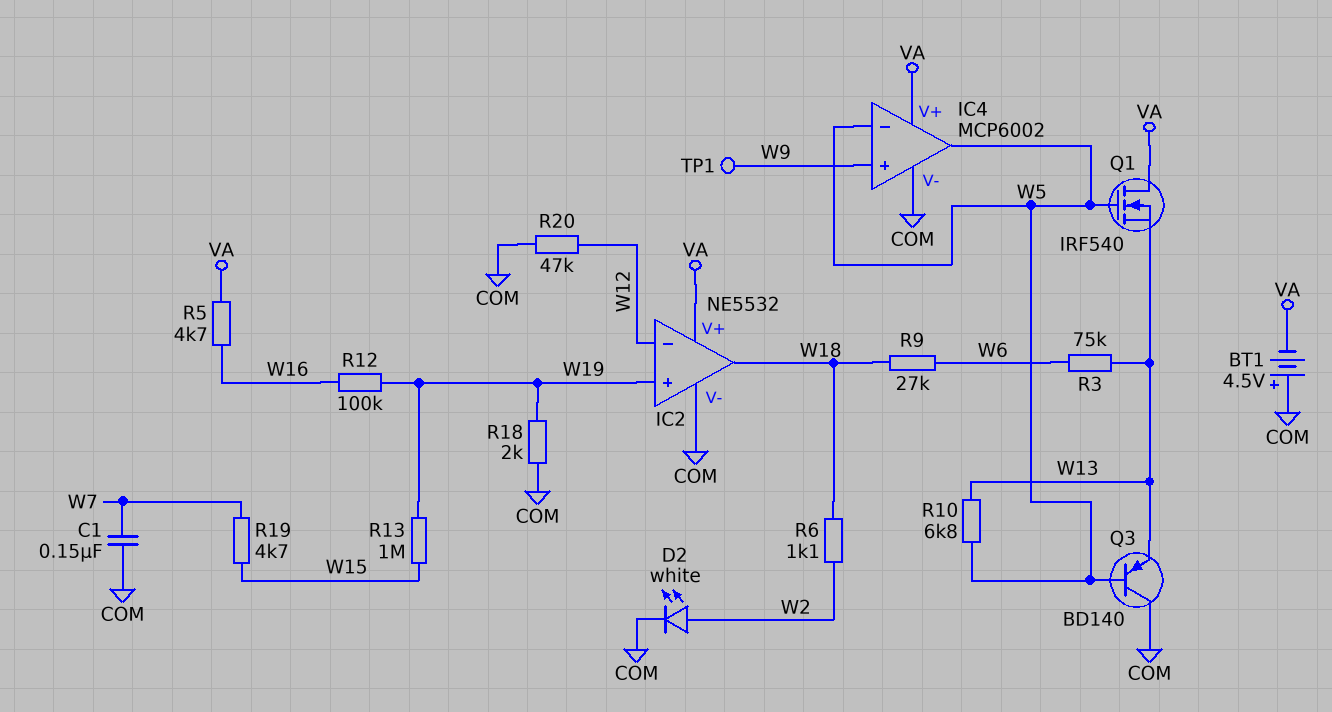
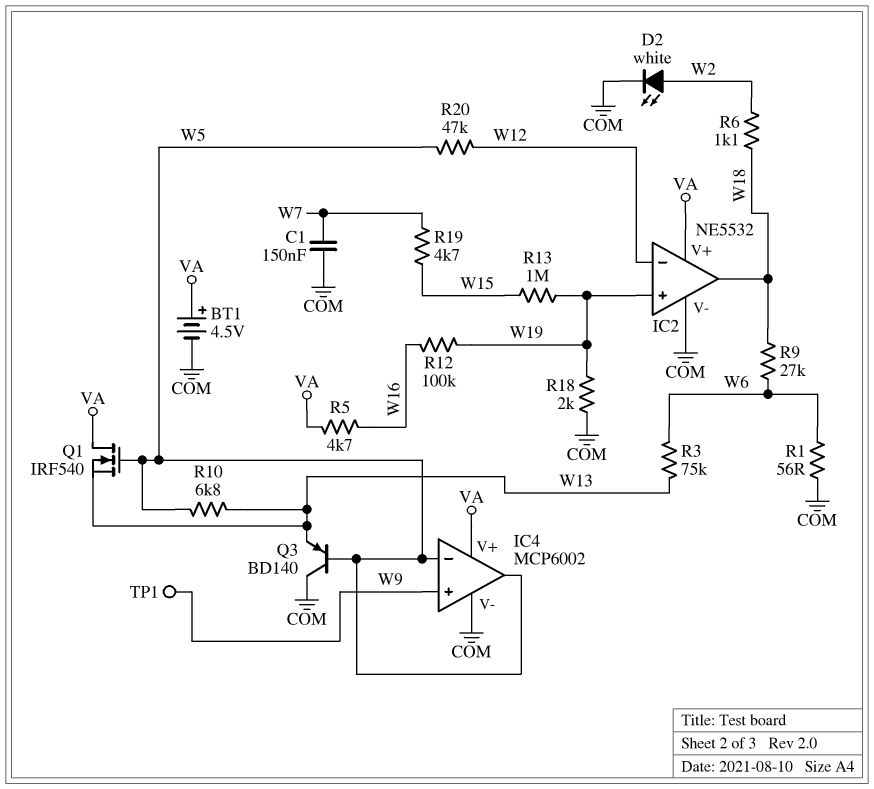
BT1: 4.5V (plus COM, minus VA) -> 4.5V (plus VA, minus COM)
R1: none -> 56 (COM, W6)
R20: 47k (COM, W12) -> 47k (W5, W12)

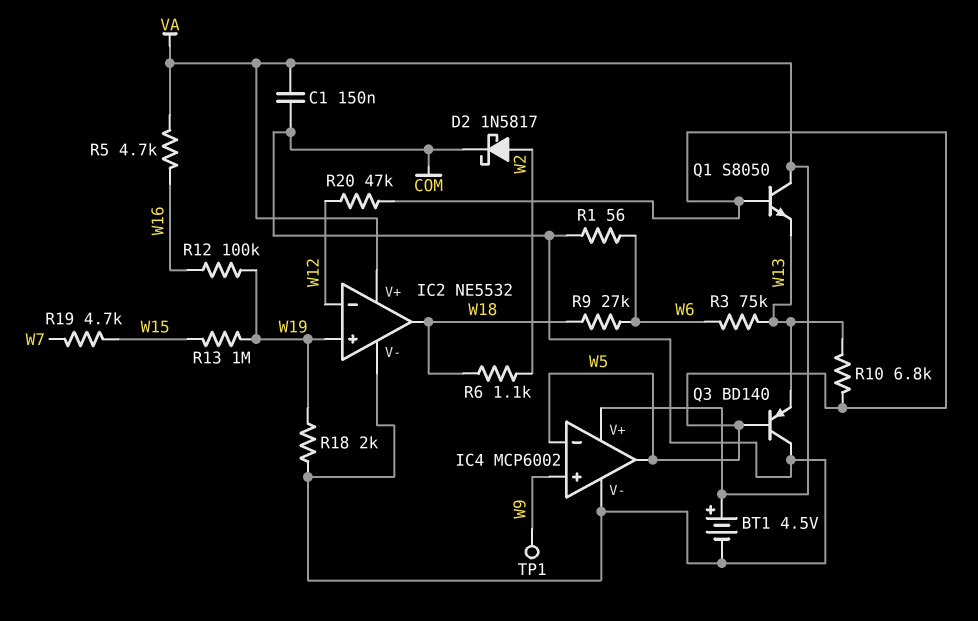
C1: 150nF (COM, W7) -> 150nF (COM, VA)
D2: LED white (A W2, K COM) -> schottky 1N5817 (A W2, K COM)
Q1: NMOS IRF540 (G W5, D VA, S W13) -> NPN S8050 (B W5, C VA, E W13)

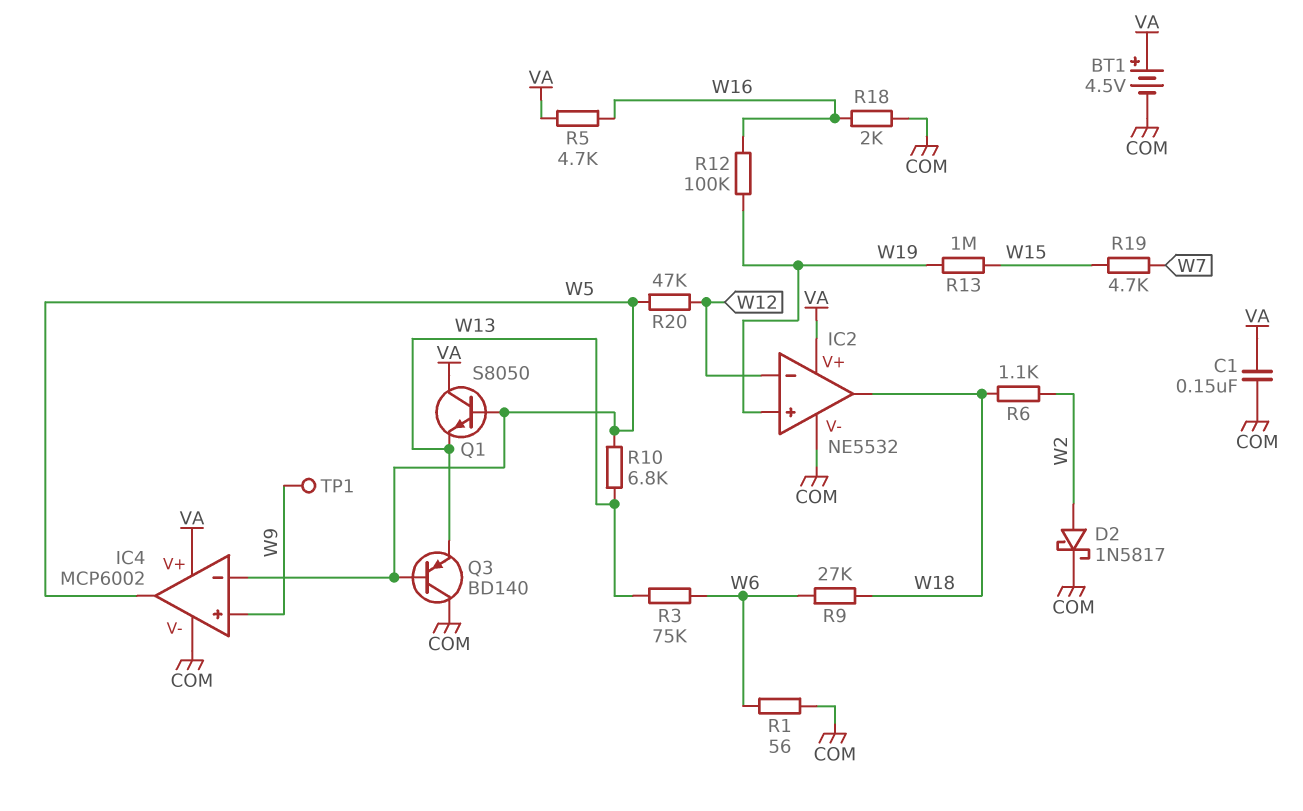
R18: 2k (COM, W19) -> 2k (COM, W16)

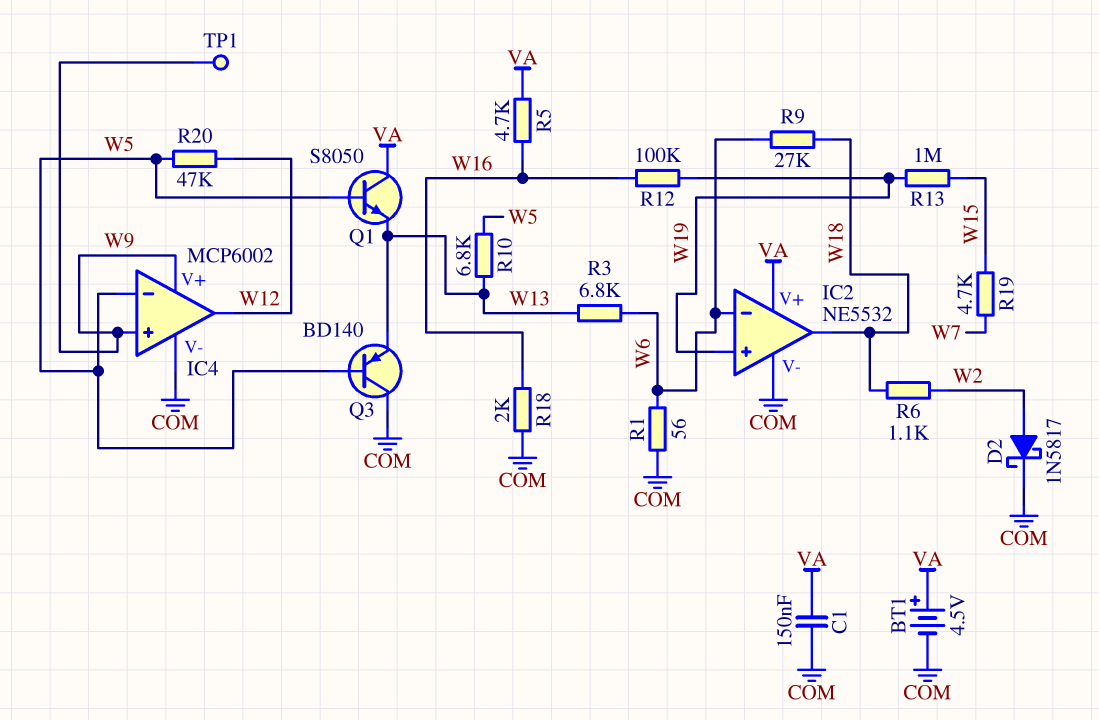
IC2 pin in-: W12 -> W6
IC4 pin V+: VA -> W9
IC4 pin out: W5 -> W12
R3: 75k (W6, W13) -> 6.8k (W6, W13)

